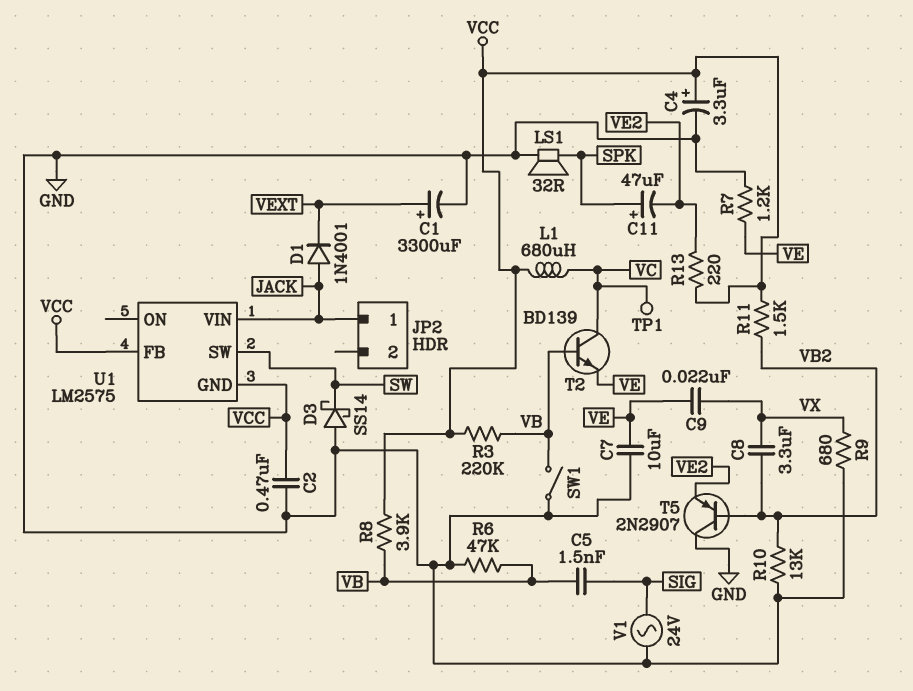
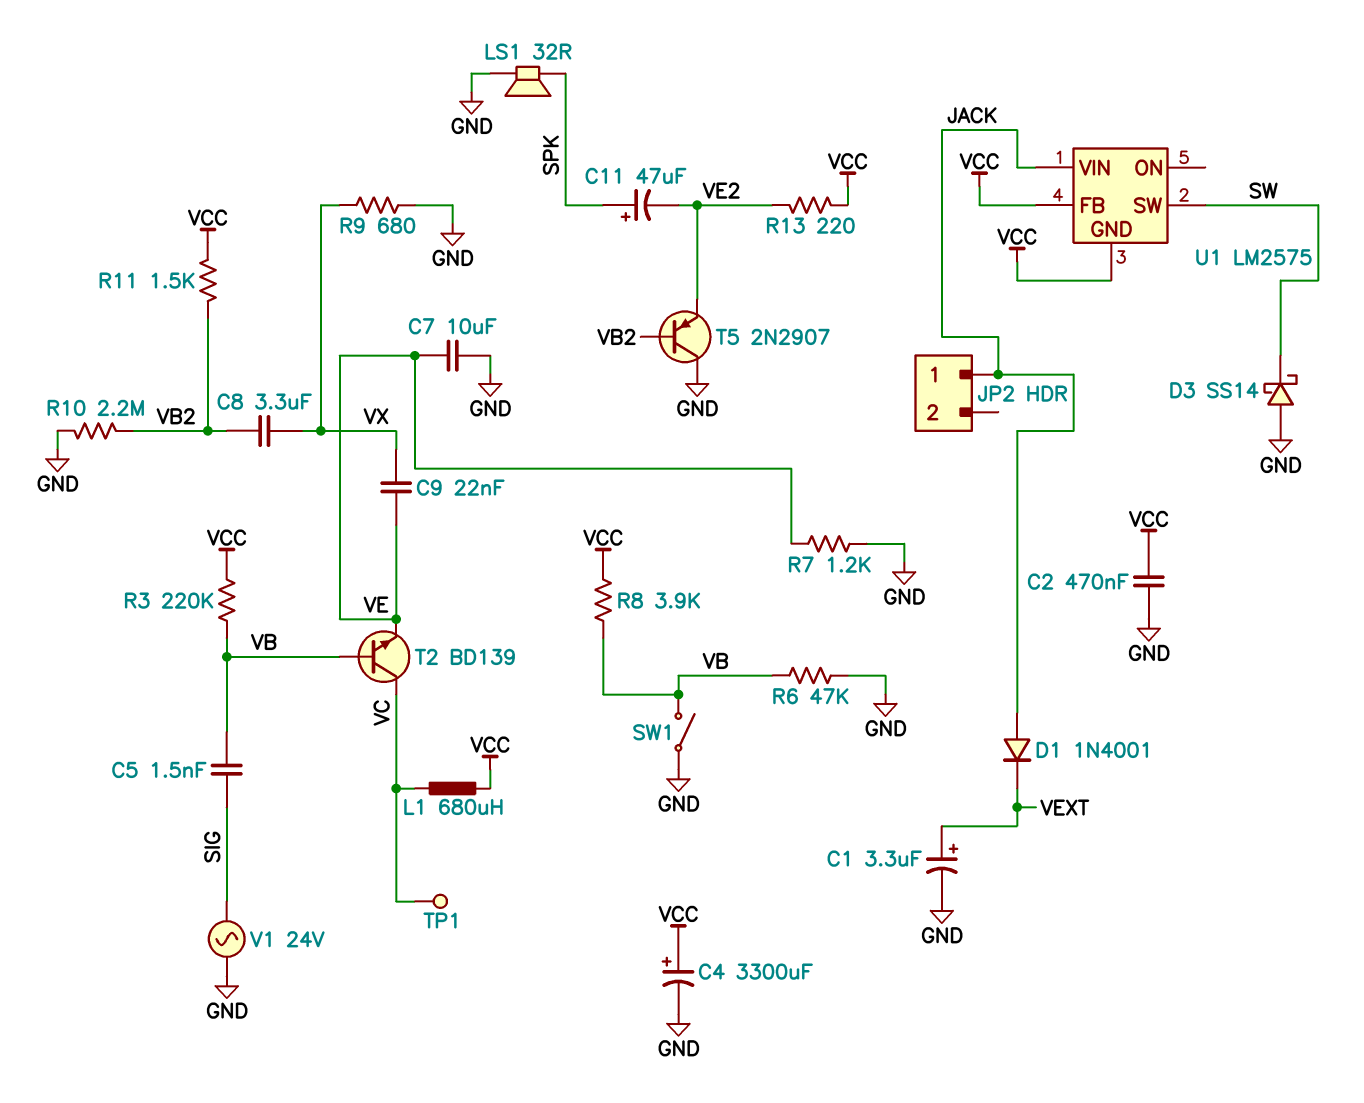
C1: 3300uF (plus VEXT, minus GND) -> 3.3uF (plus VEXT, minus GND)
C4: 3.3uF (plus VCC, minus GND) -> 3300uF (plus VCC, minus GND)
R10: 13k (GND, VB2) -> 2.2M (GND, VB2)

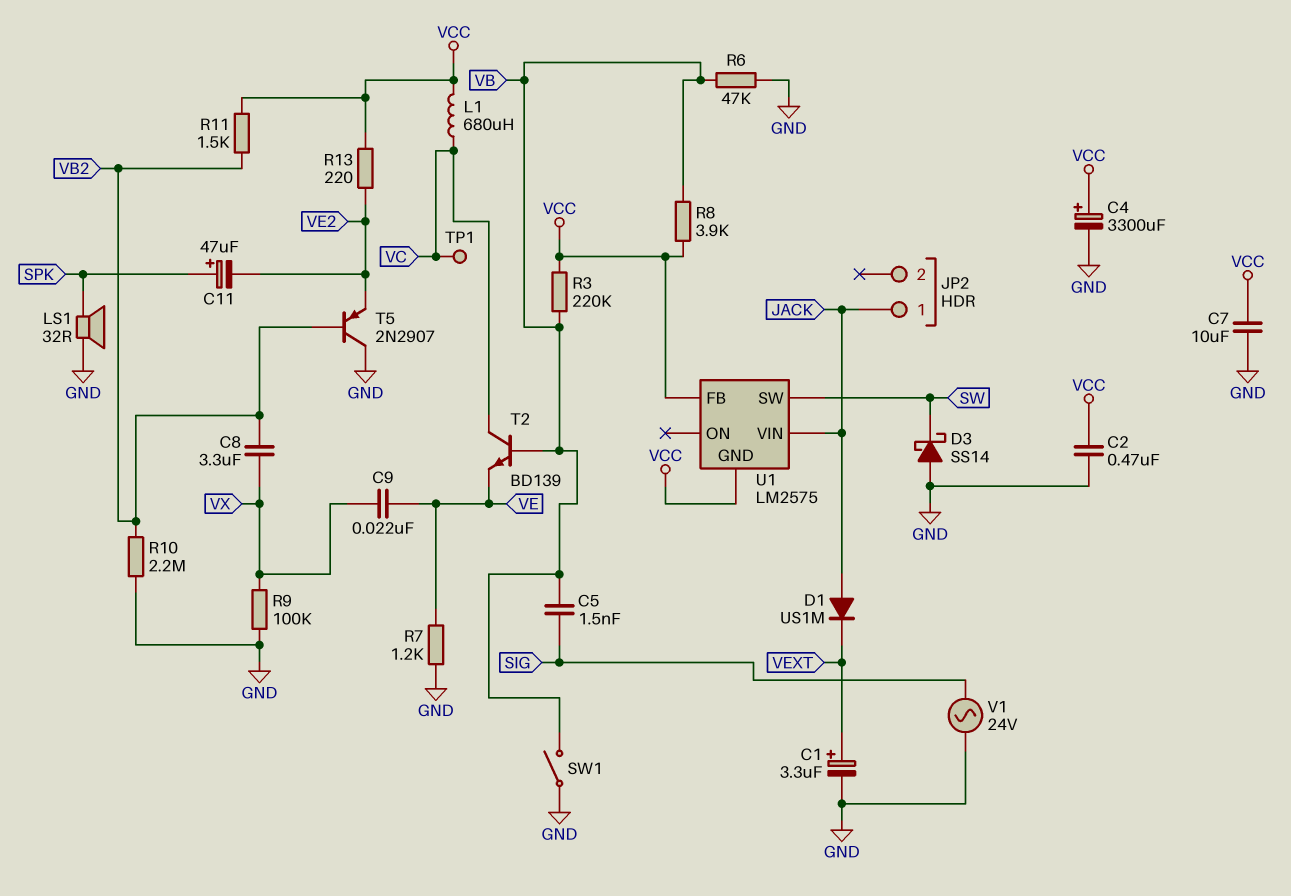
C7: 10uF (GND, VE) -> 10uF (GND, VCC)
D1: diode 1N4001 (A JACK, K VEXT) -> diode US1M (A JACK, K VEXT)
R9: 680 (GND, VX) -> 100k (GND, VX)

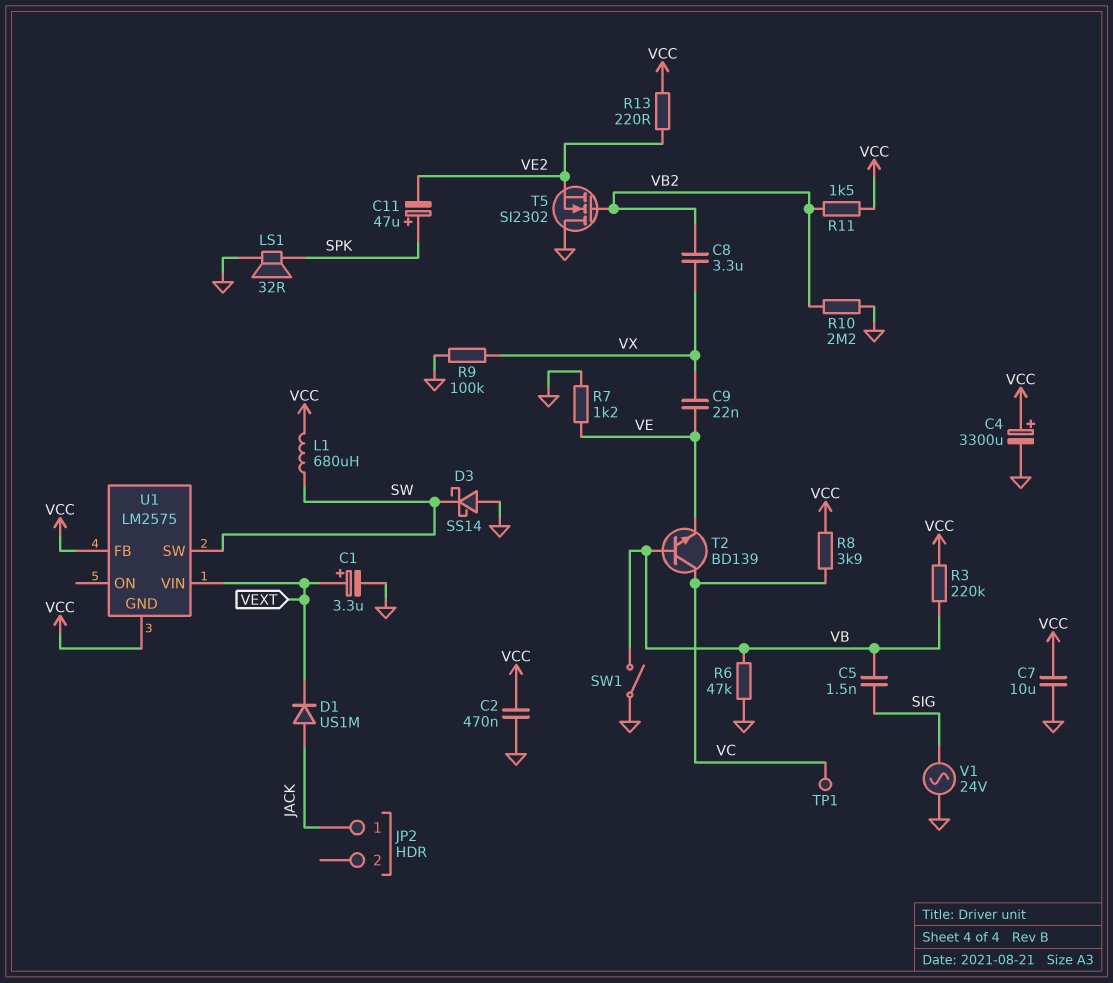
L1: 680uH (VC, VCC) -> 680uH (SW, VCC)
R8: 3.9k (VB, VCC) -> 3.9k (VC, VCC)
T5: PNP 2N2907 (B VB2, C GND, E VE2) -> NMOS SI2302 (G VB2, D GND, S VE2)
U1 pin VIN: JACK -> VEXT

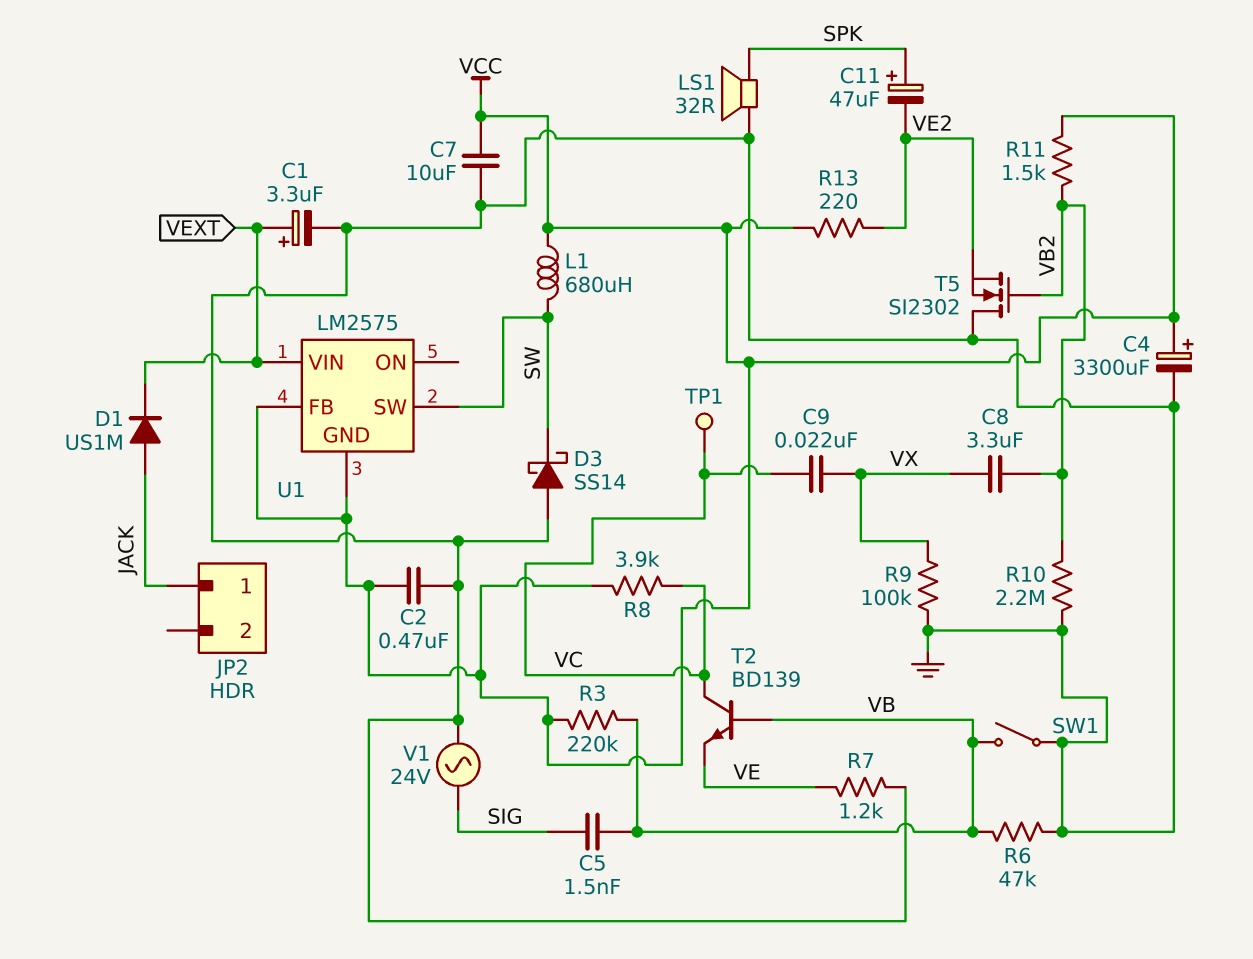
C9: 22nF (VE, VX) -> 22nF (VC, VX)

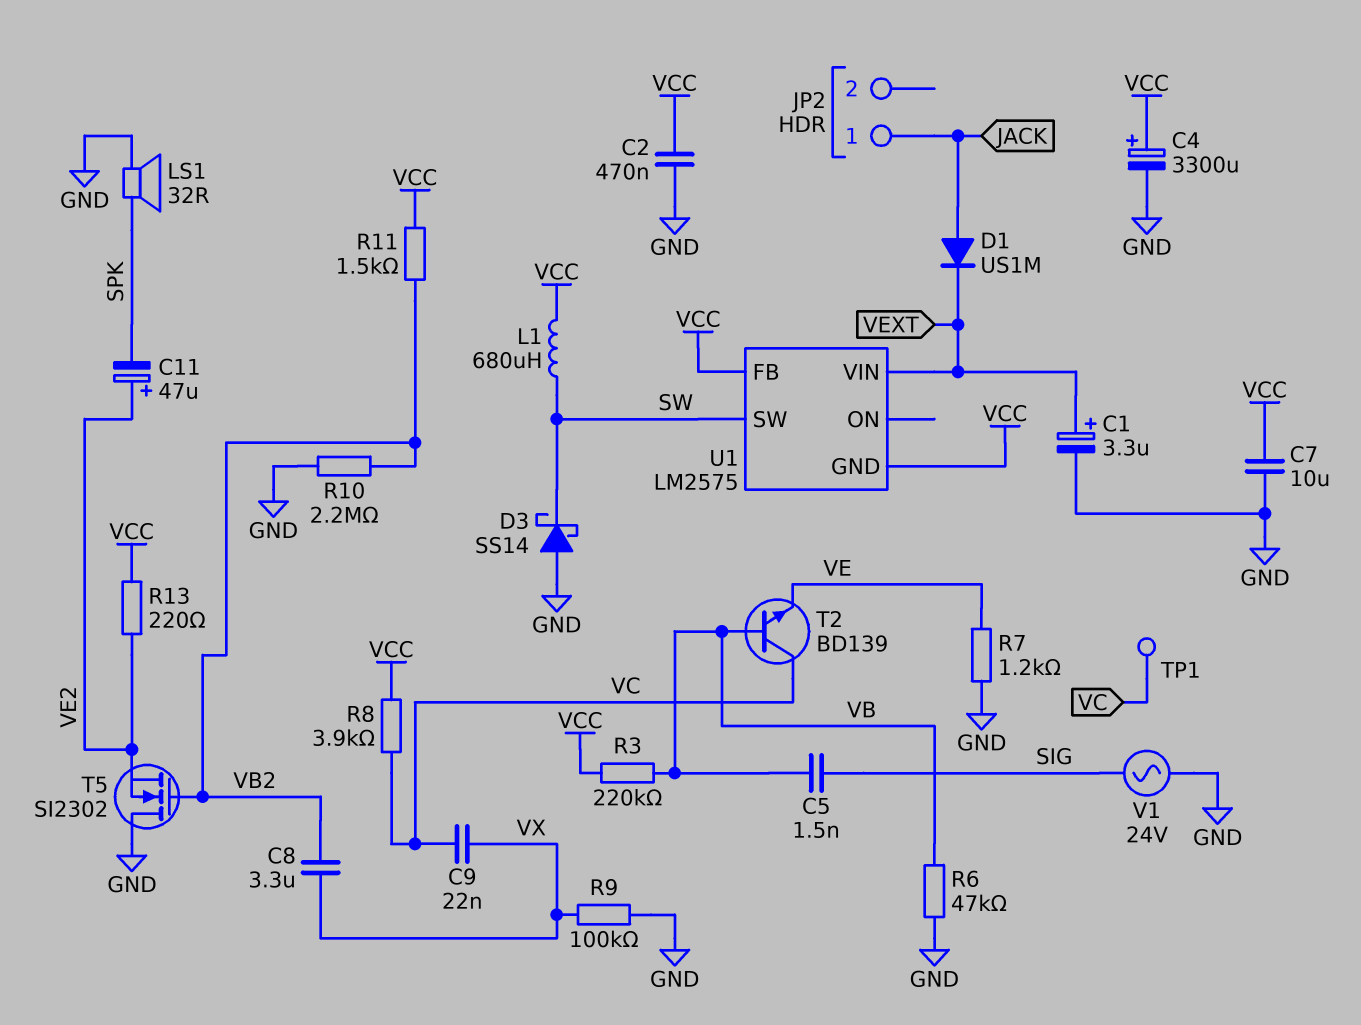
C11: 47uF (plus SPK, minus VE2) -> 47uF (plus VE2, minus SPK)
SW1: switch (GND, VB) -> none

